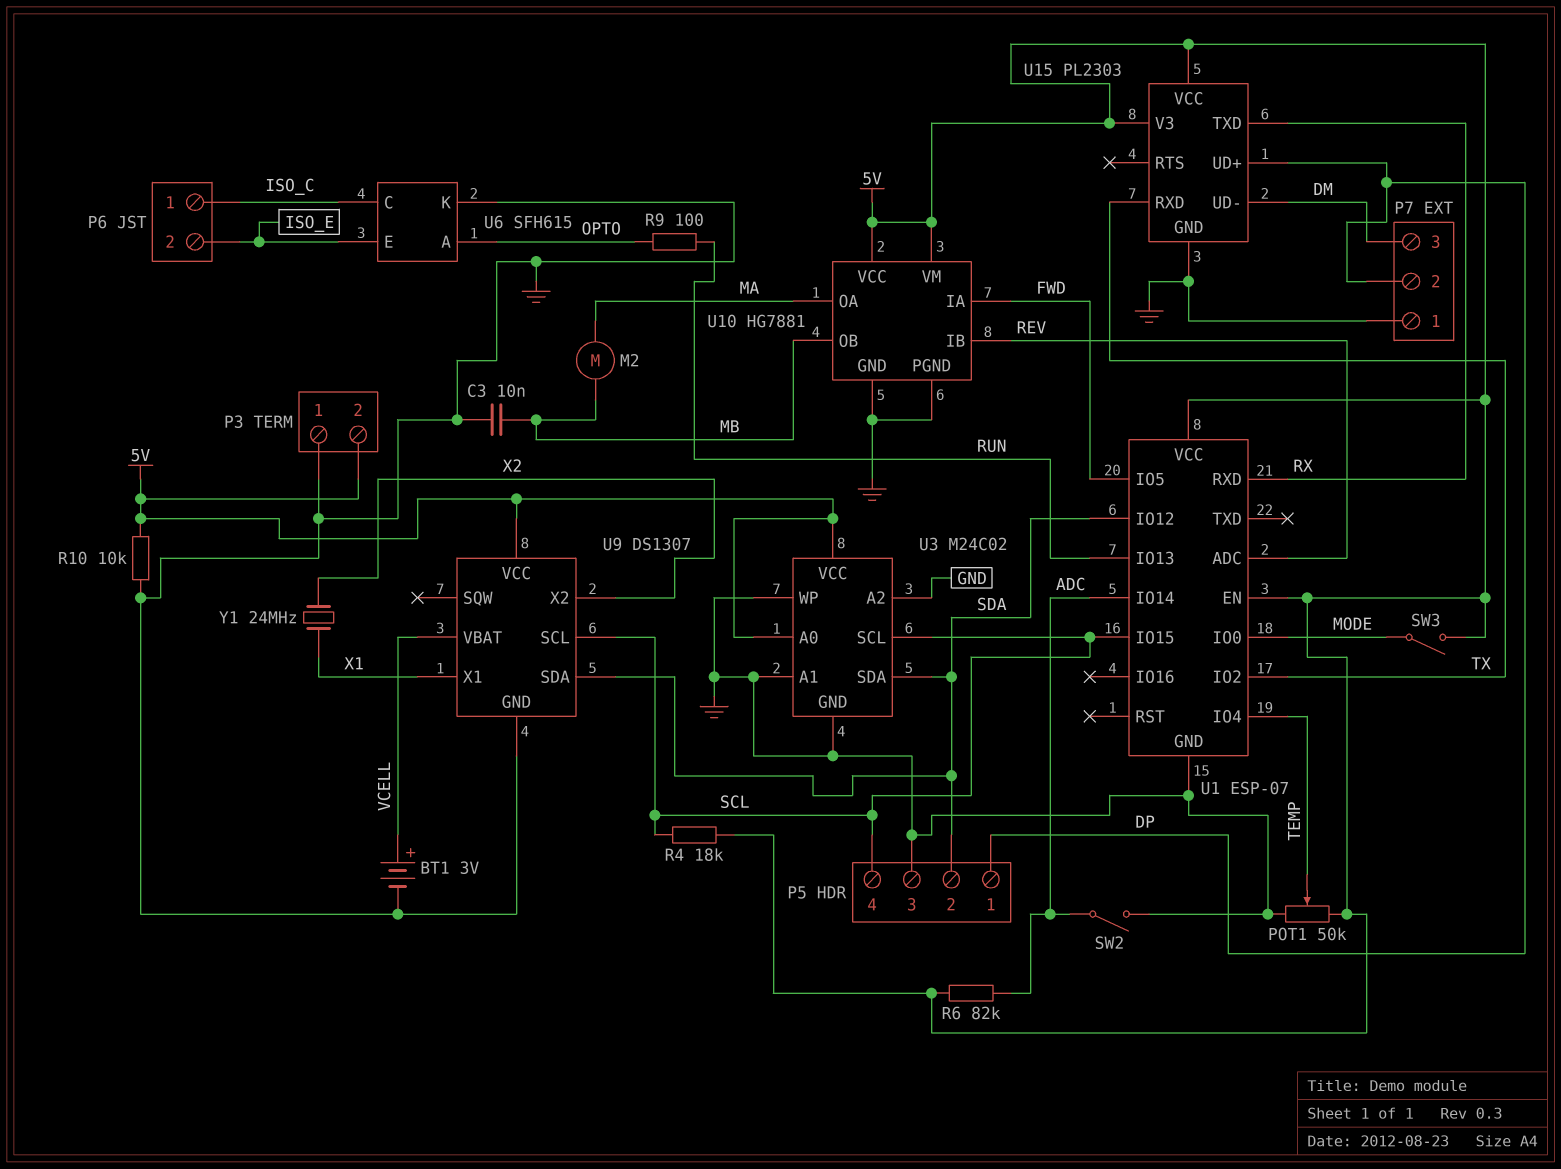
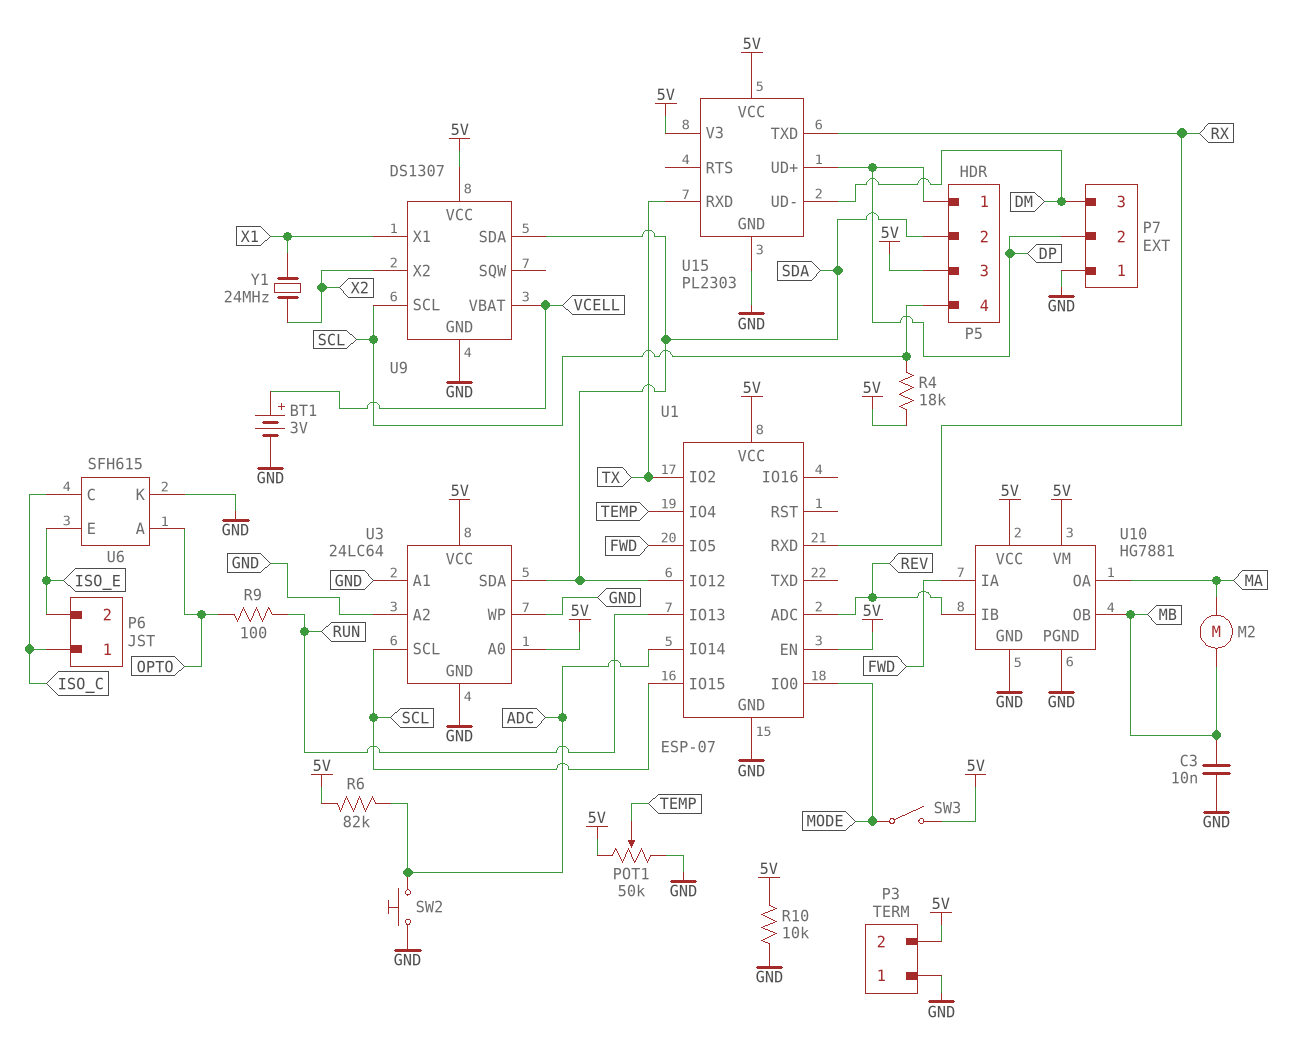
P5 pin 3: GND -> 5V
SW2: switch (ADC, GND) -> button (ADC, GND)
U3: M24C02 -> 24LC64

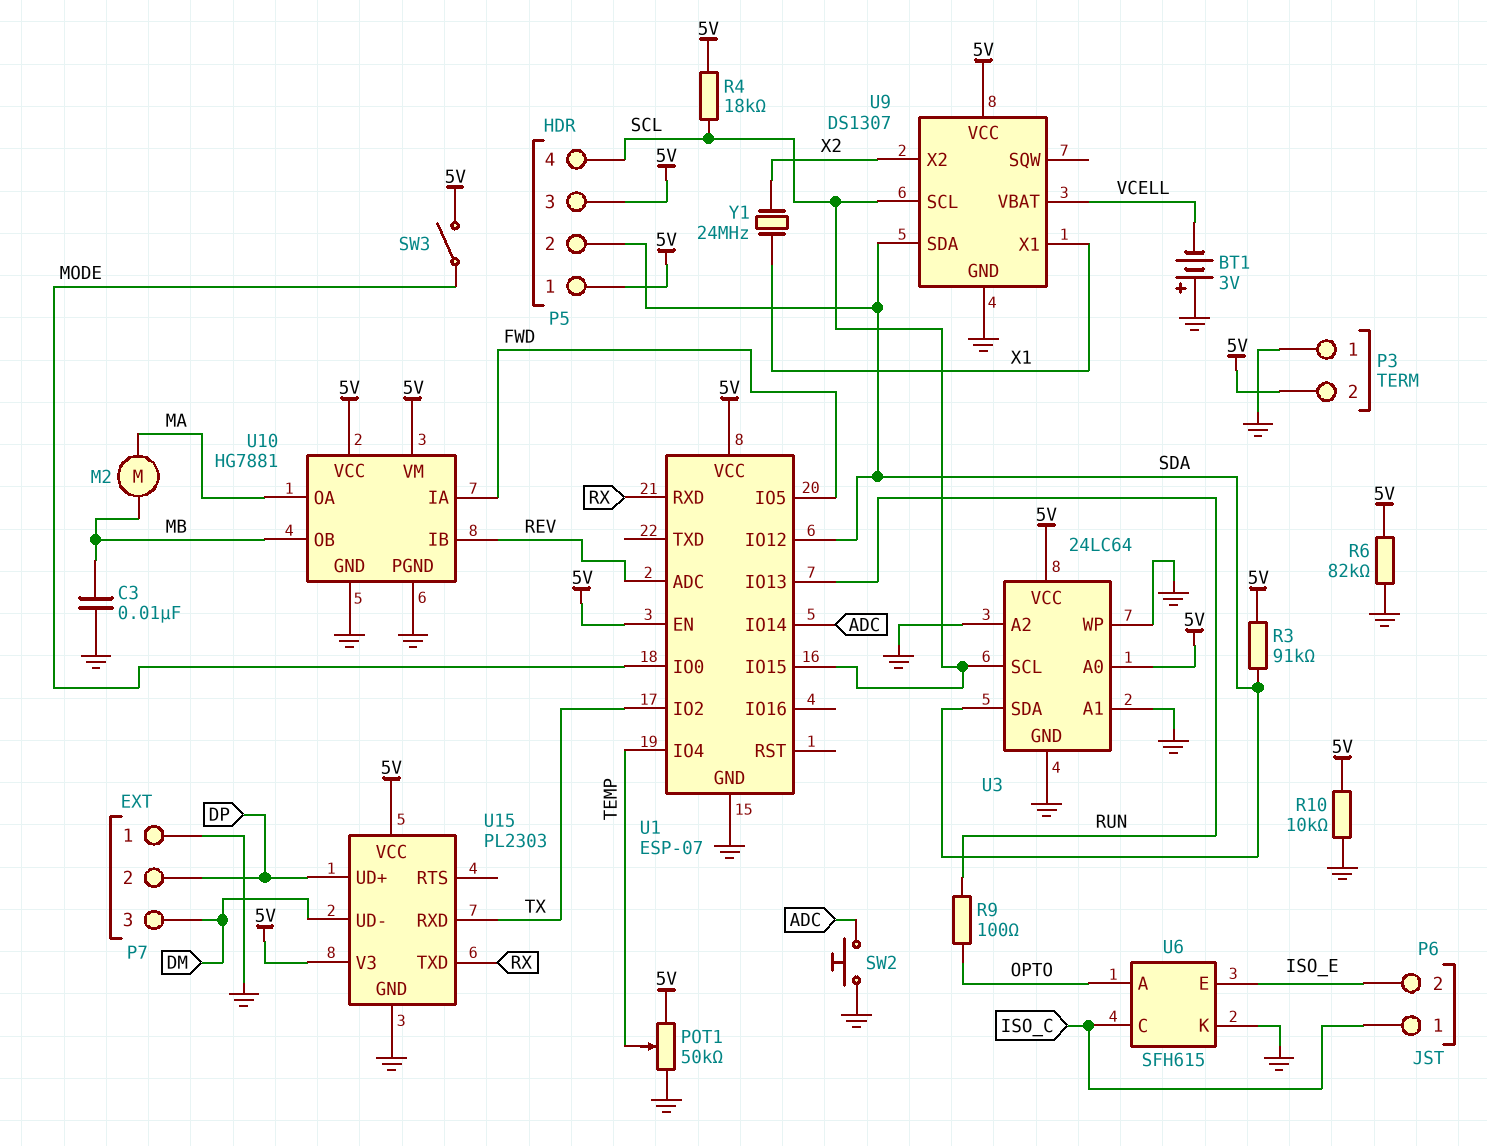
BT1: 3V (plus VCELL, minus GND) -> 3V (plus GND, minus VCELL)
P5 pin 1: DP -> 5V
R3: none -> 91k (5V, SDA)
R6: 82k (5V, ADC) -> 82k (5V, GND)

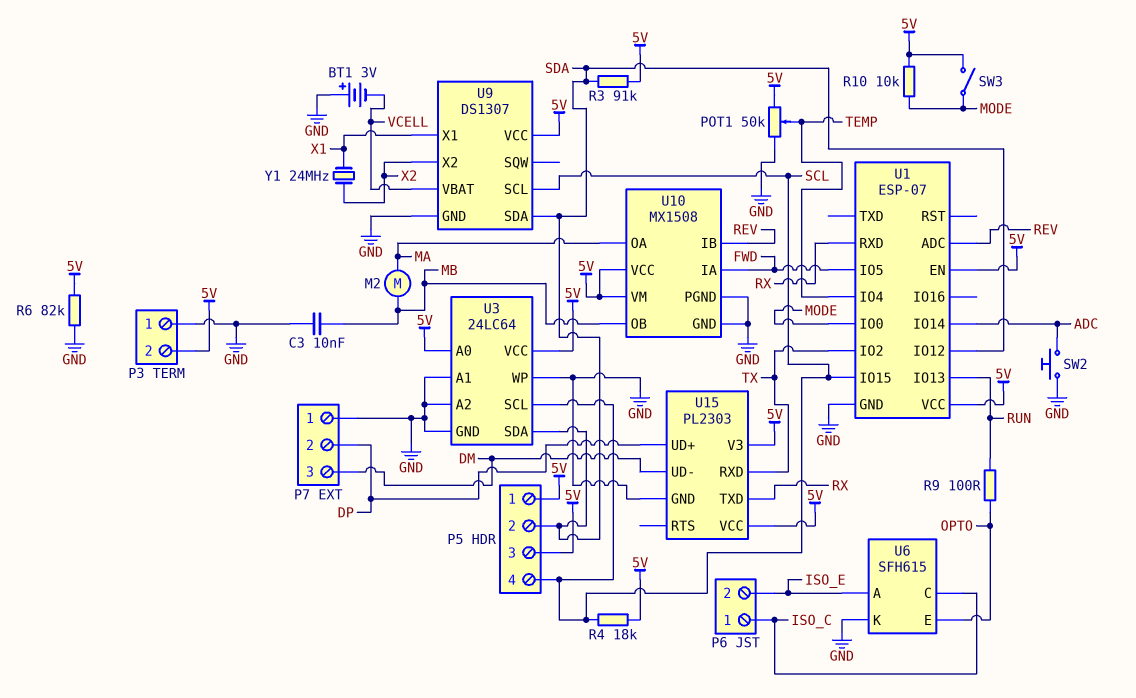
R10: 10k (5V, GND) -> 10k (5V, MODE)
U6 pin A: OPTO -> ISO_E
U6 pin E: ISO_E -> OPTO
U10: HG7881 -> MX1508

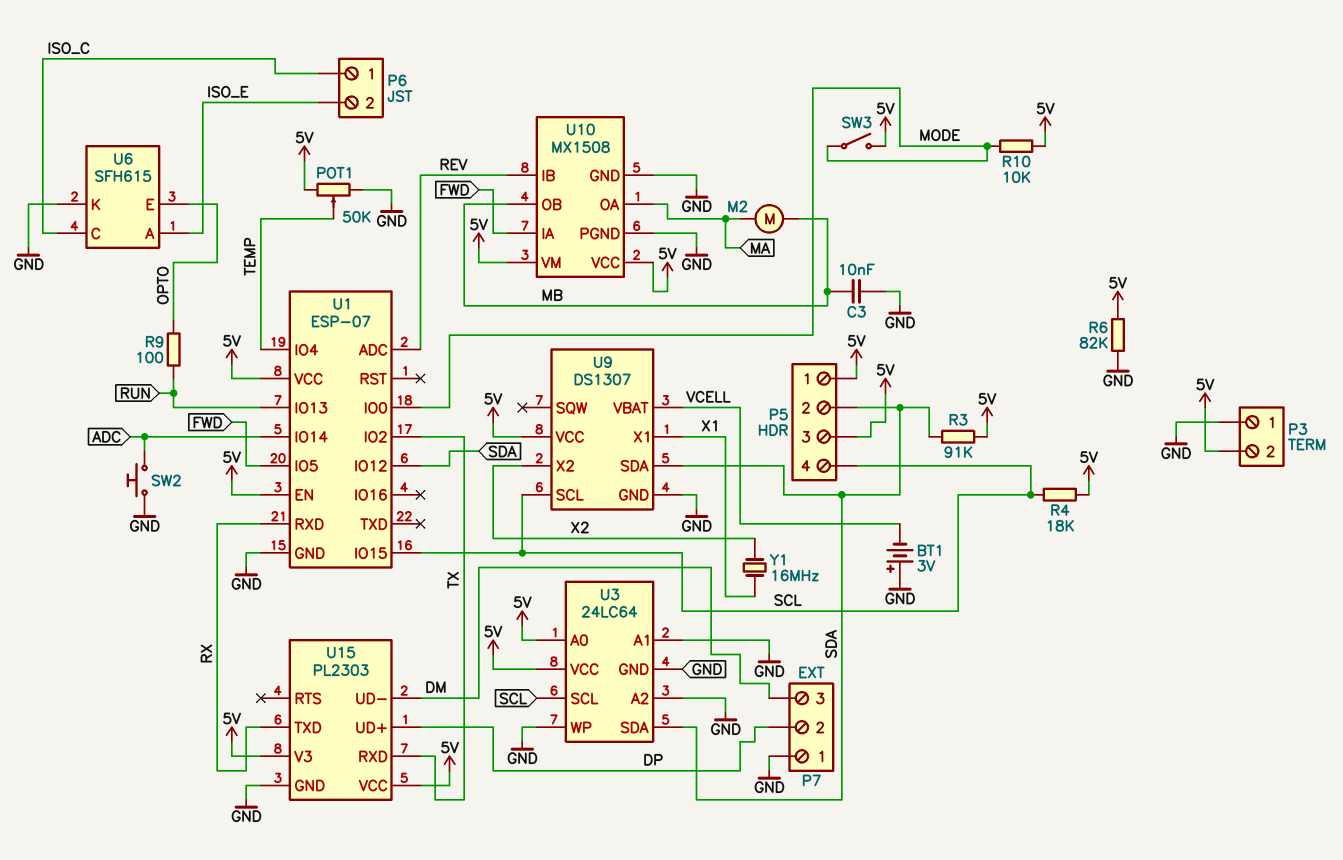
Y1: 24MHz (X1, X2) -> 16MHz (X1, X2)

